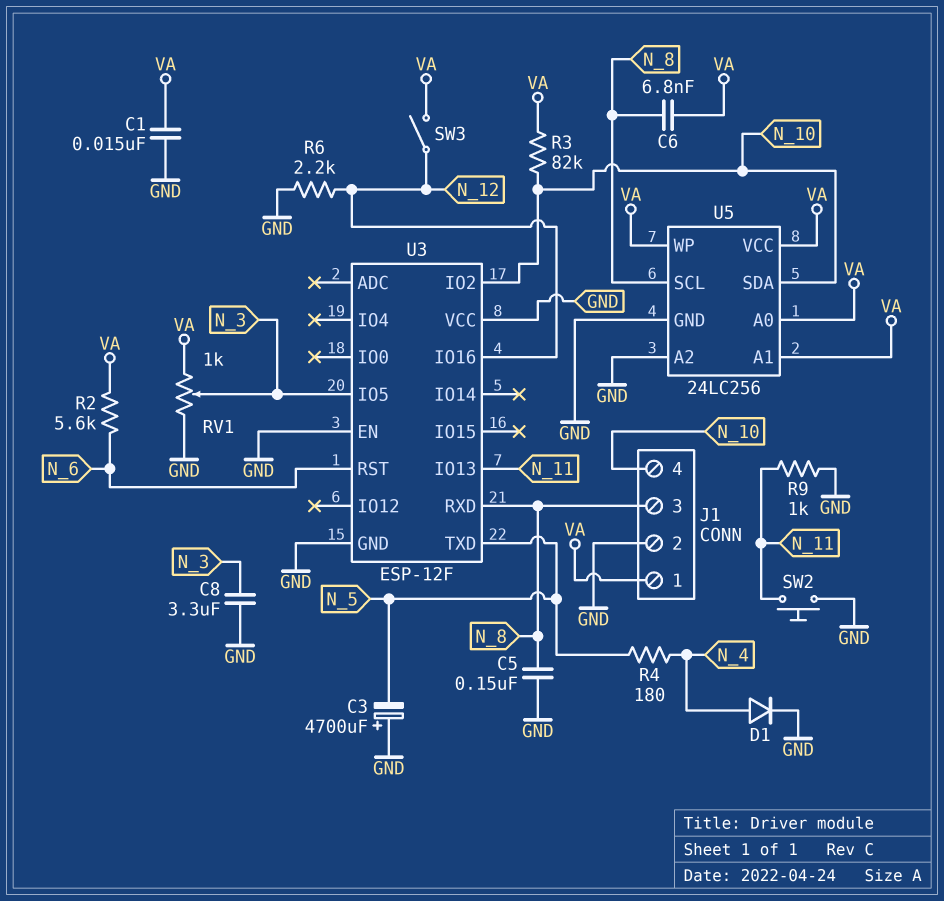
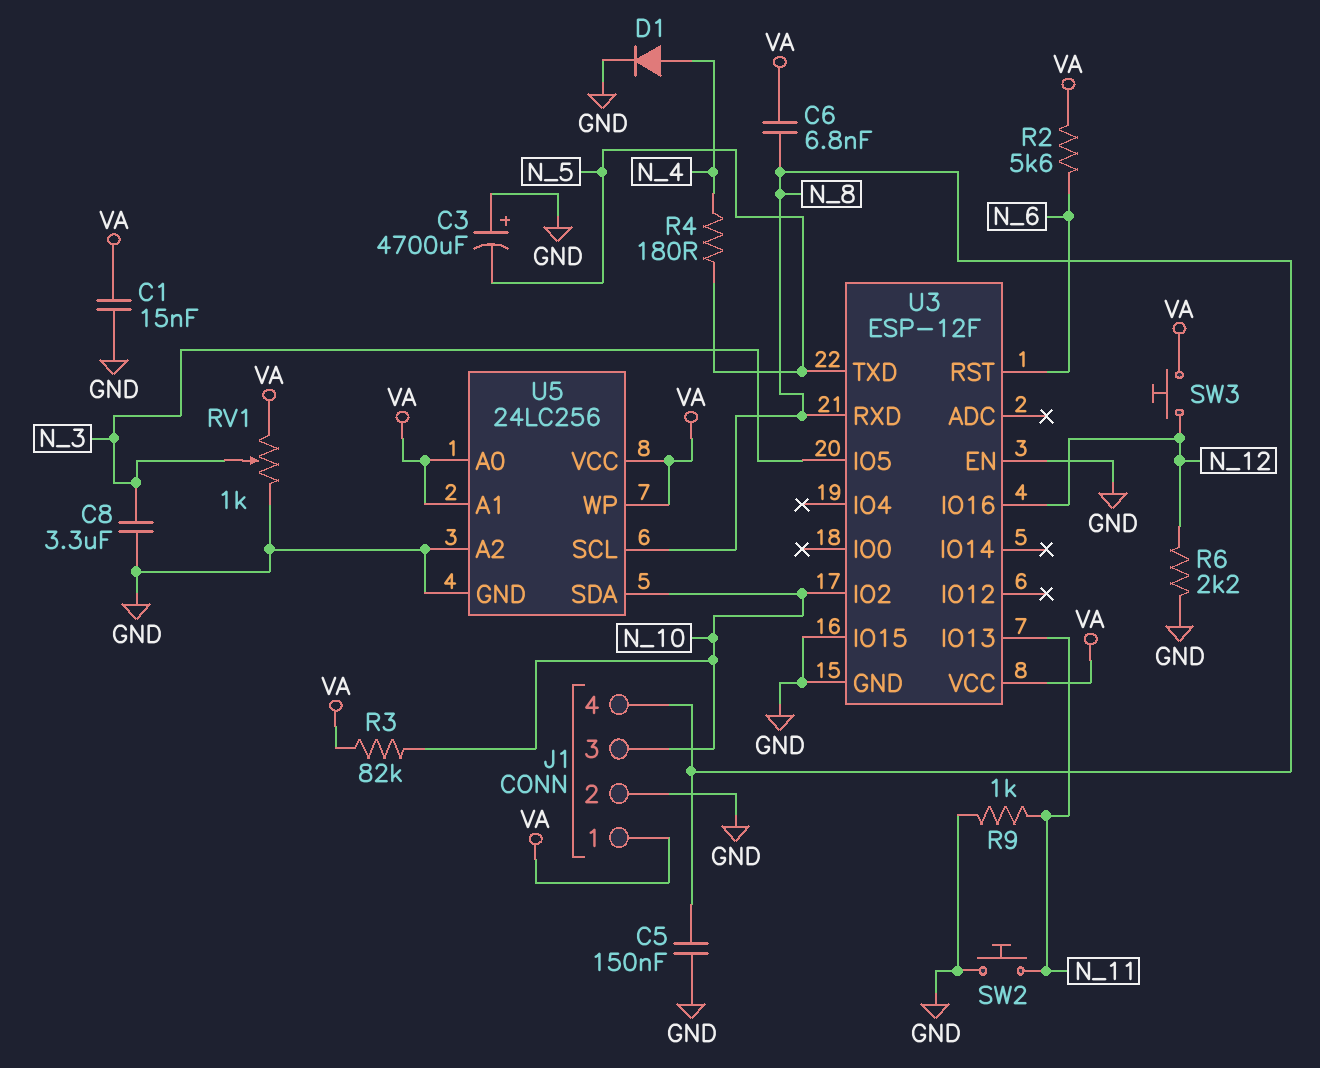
J1 pin 3: N_8 -> N_10
J1 pin 4: N_10 -> N_8
SW3: switch (N_12, VA) -> button (N_12, VA)
U3 pin IO15: none -> GND
U3 pin VCC: GND -> VA

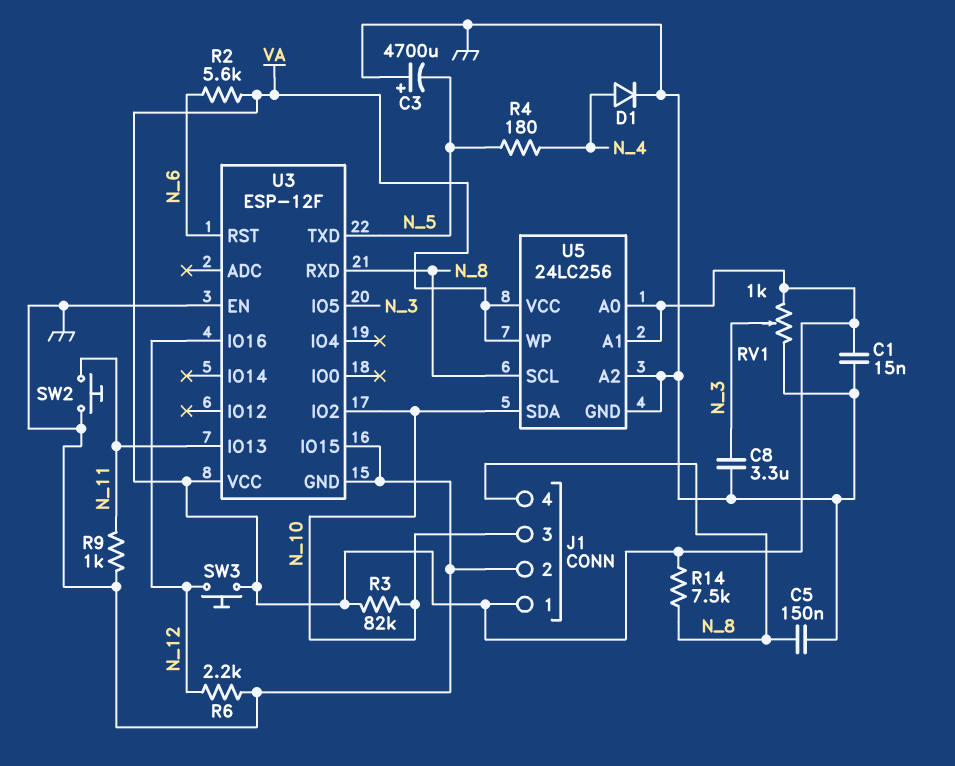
C6: 6.8nF (N_8, VA) -> none
R14: none -> 7.5k (N_8, VA)

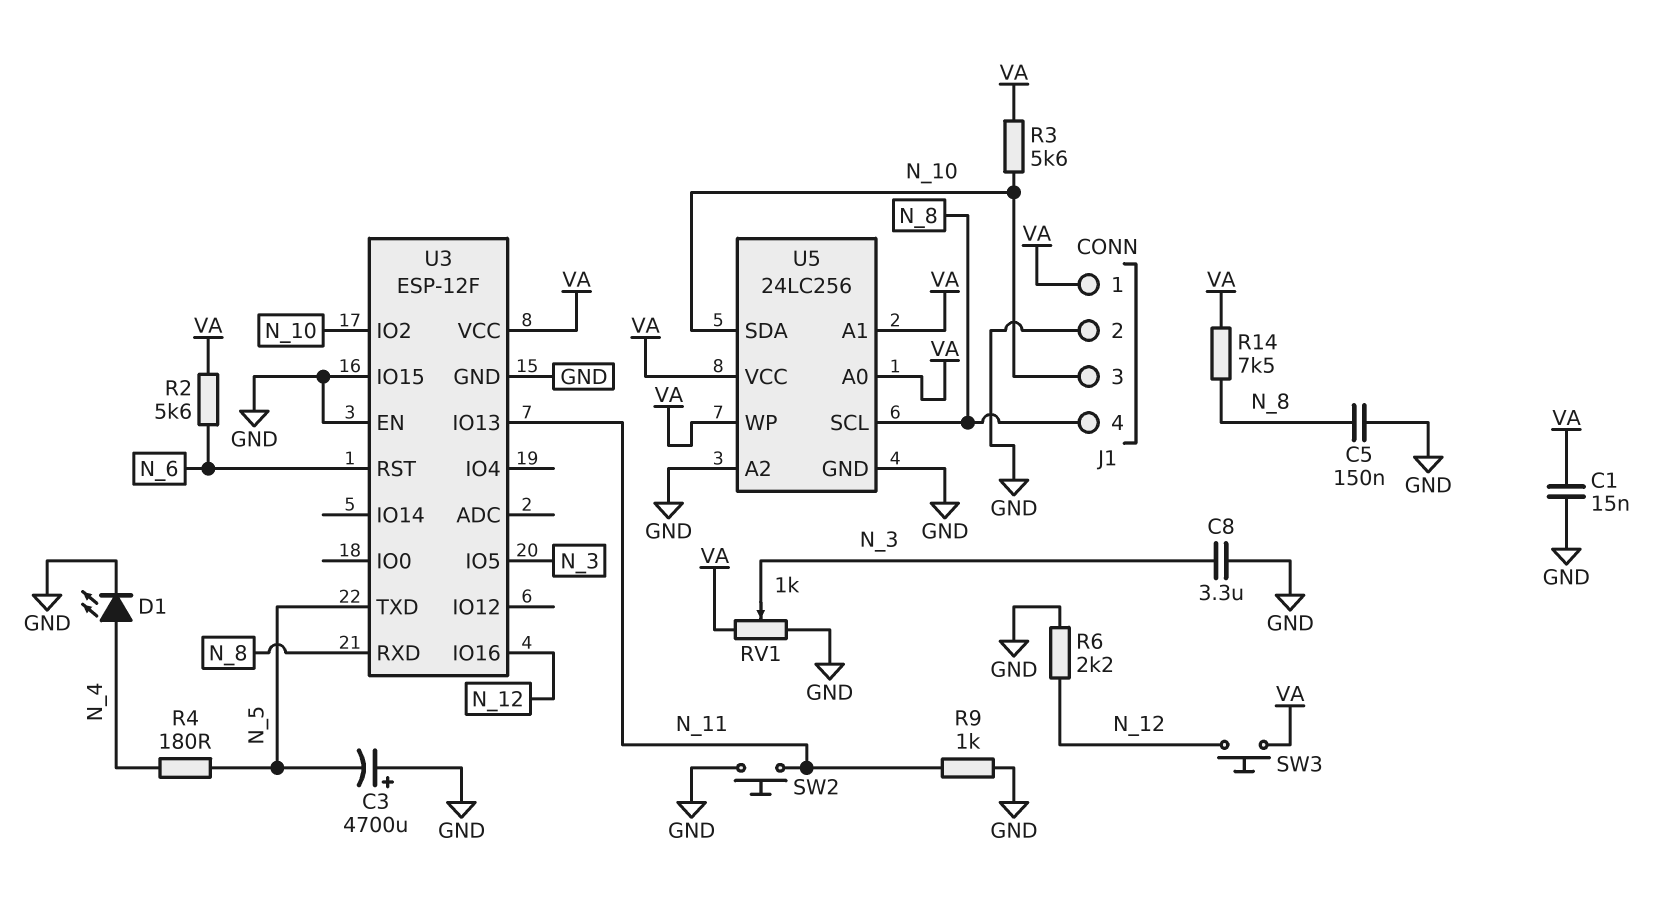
D1: diode (A N_4, K GND) -> LED (A N_4, K GND)
R3: 82k (N_10, VA) -> 5.6k (N_10, VA)

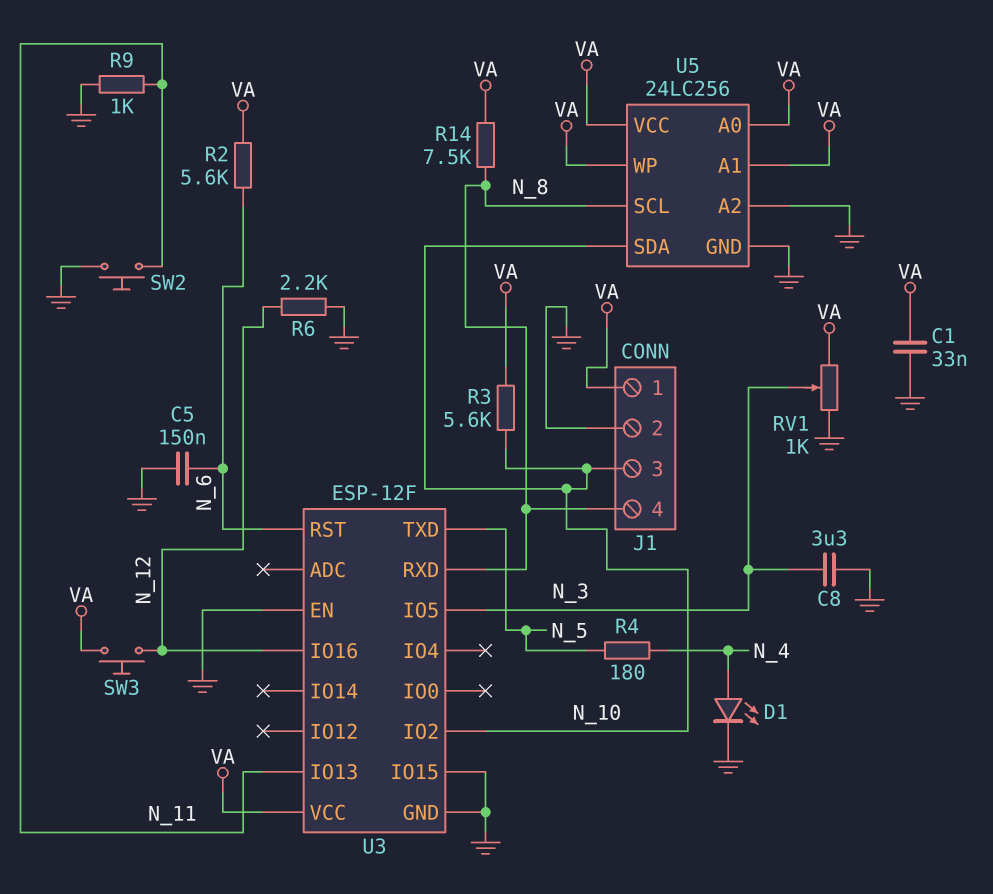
C1: 15nF (GND, VA) -> 33nF (GND, VA)
C3: 4700uF (plus GND, minus N_5) -> none
C5: 150nF (GND, N_8) -> 150nF (GND, N_6)

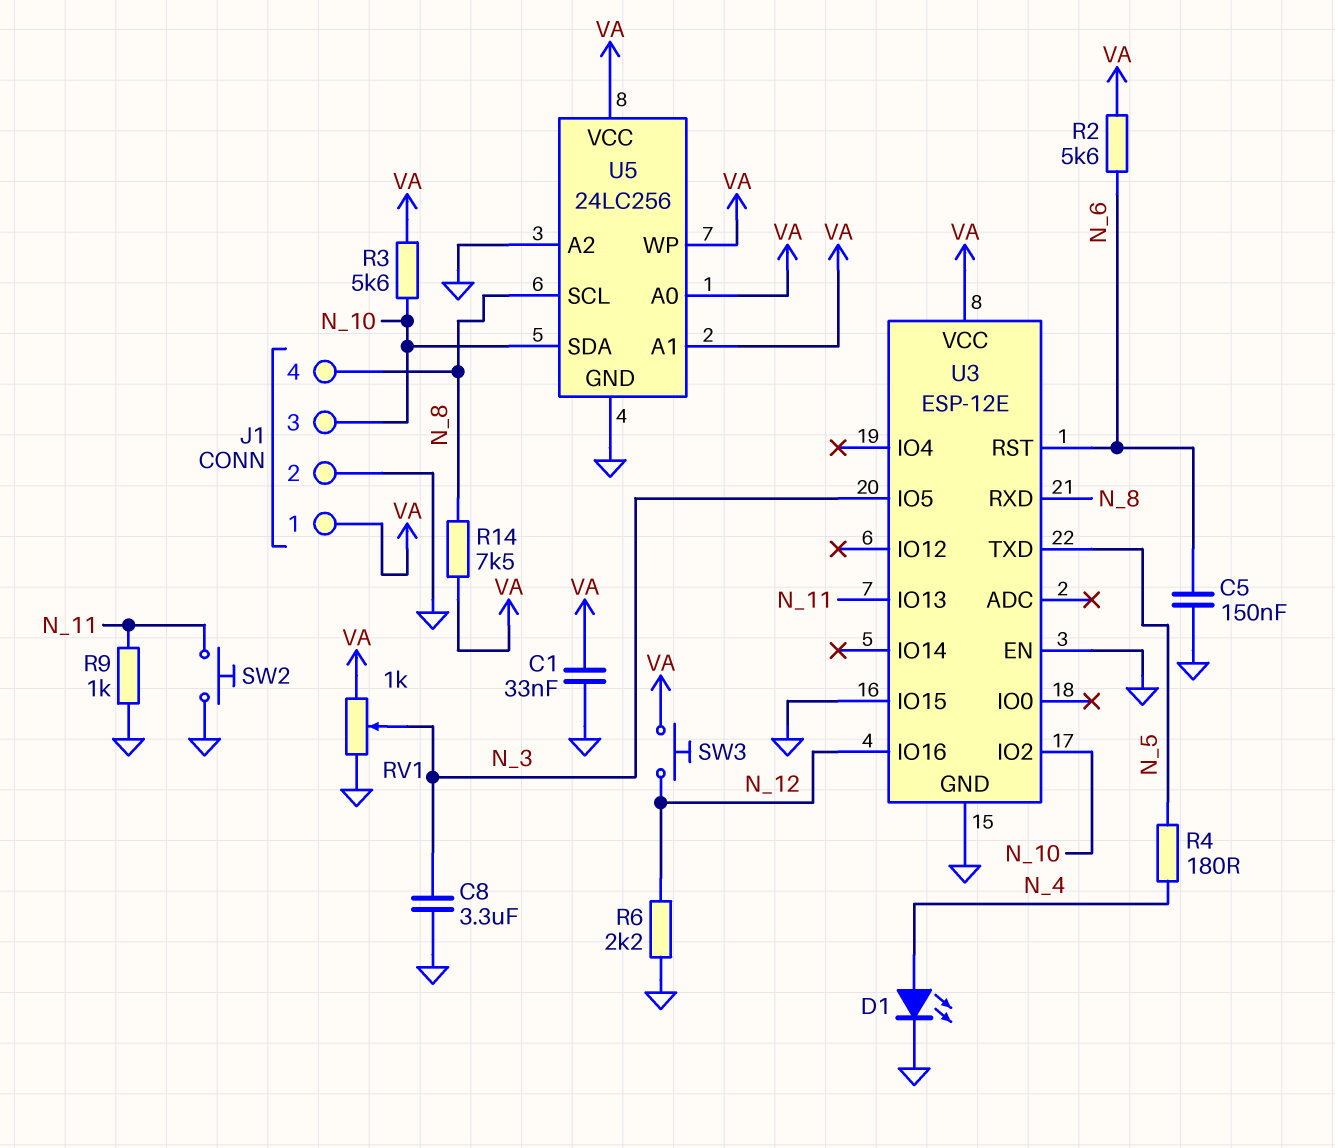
U3: ESP-12F -> ESP-12E

